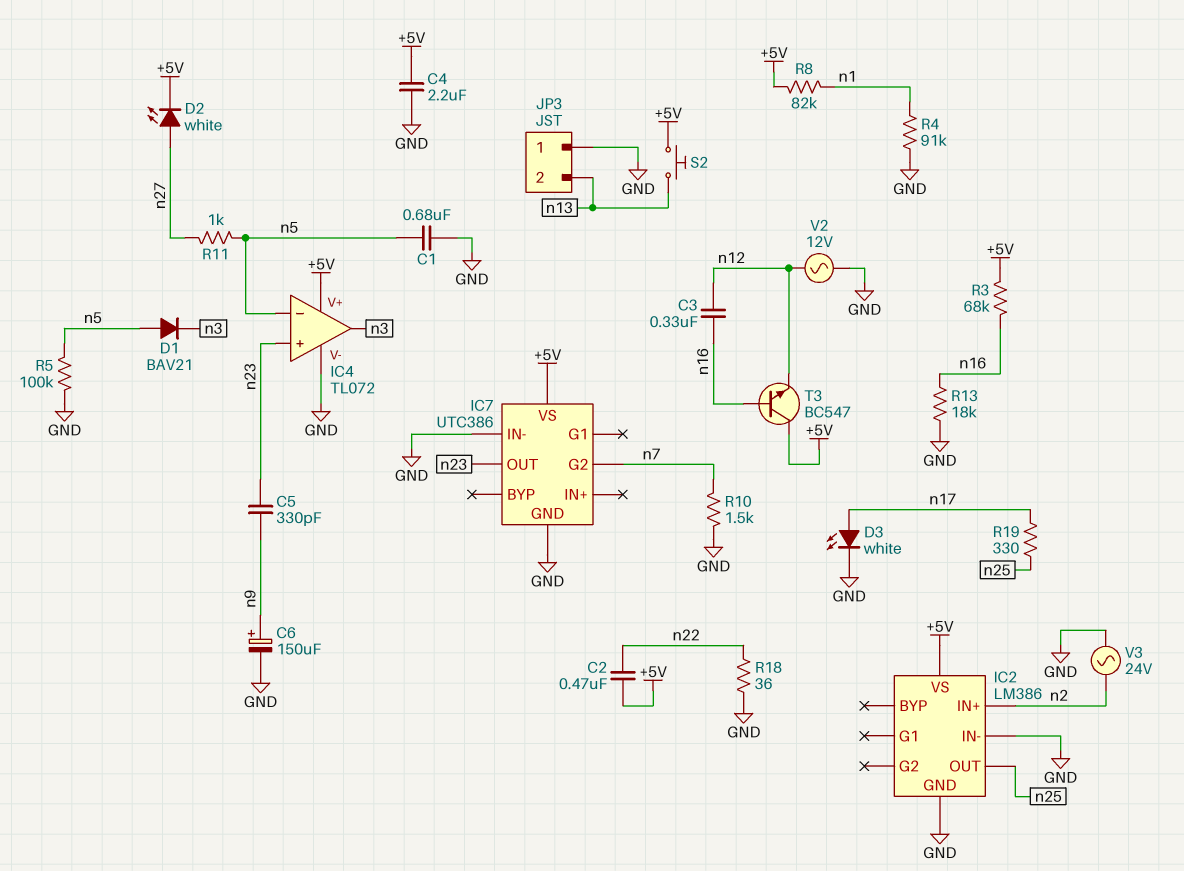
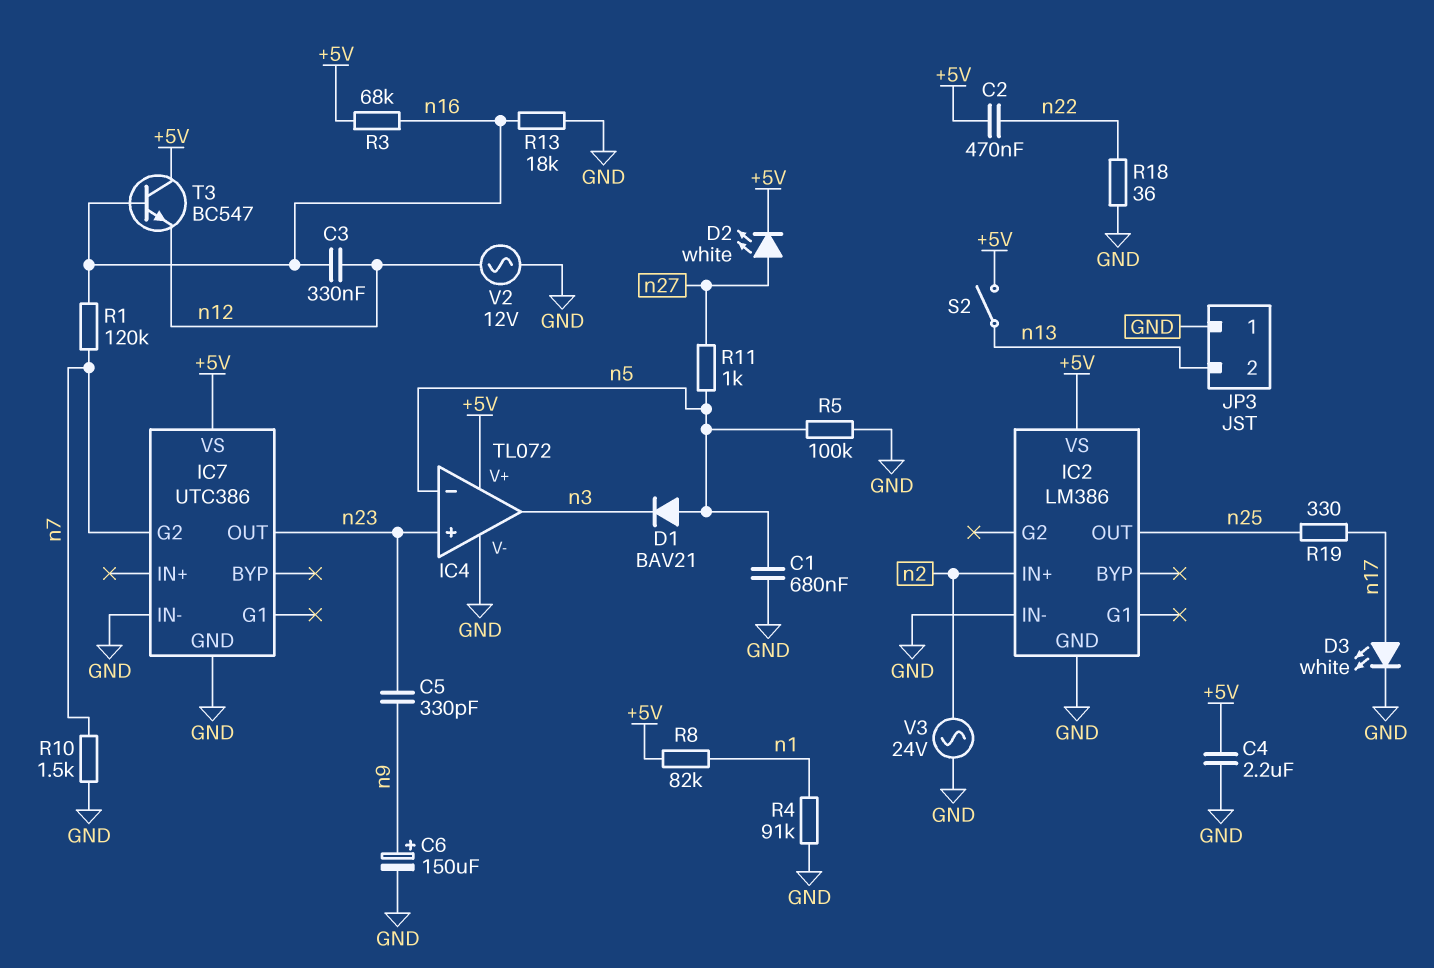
R1: none -> 120k (n7, n16)
S2: button (+5V, n13) -> switch (+5V, n13)

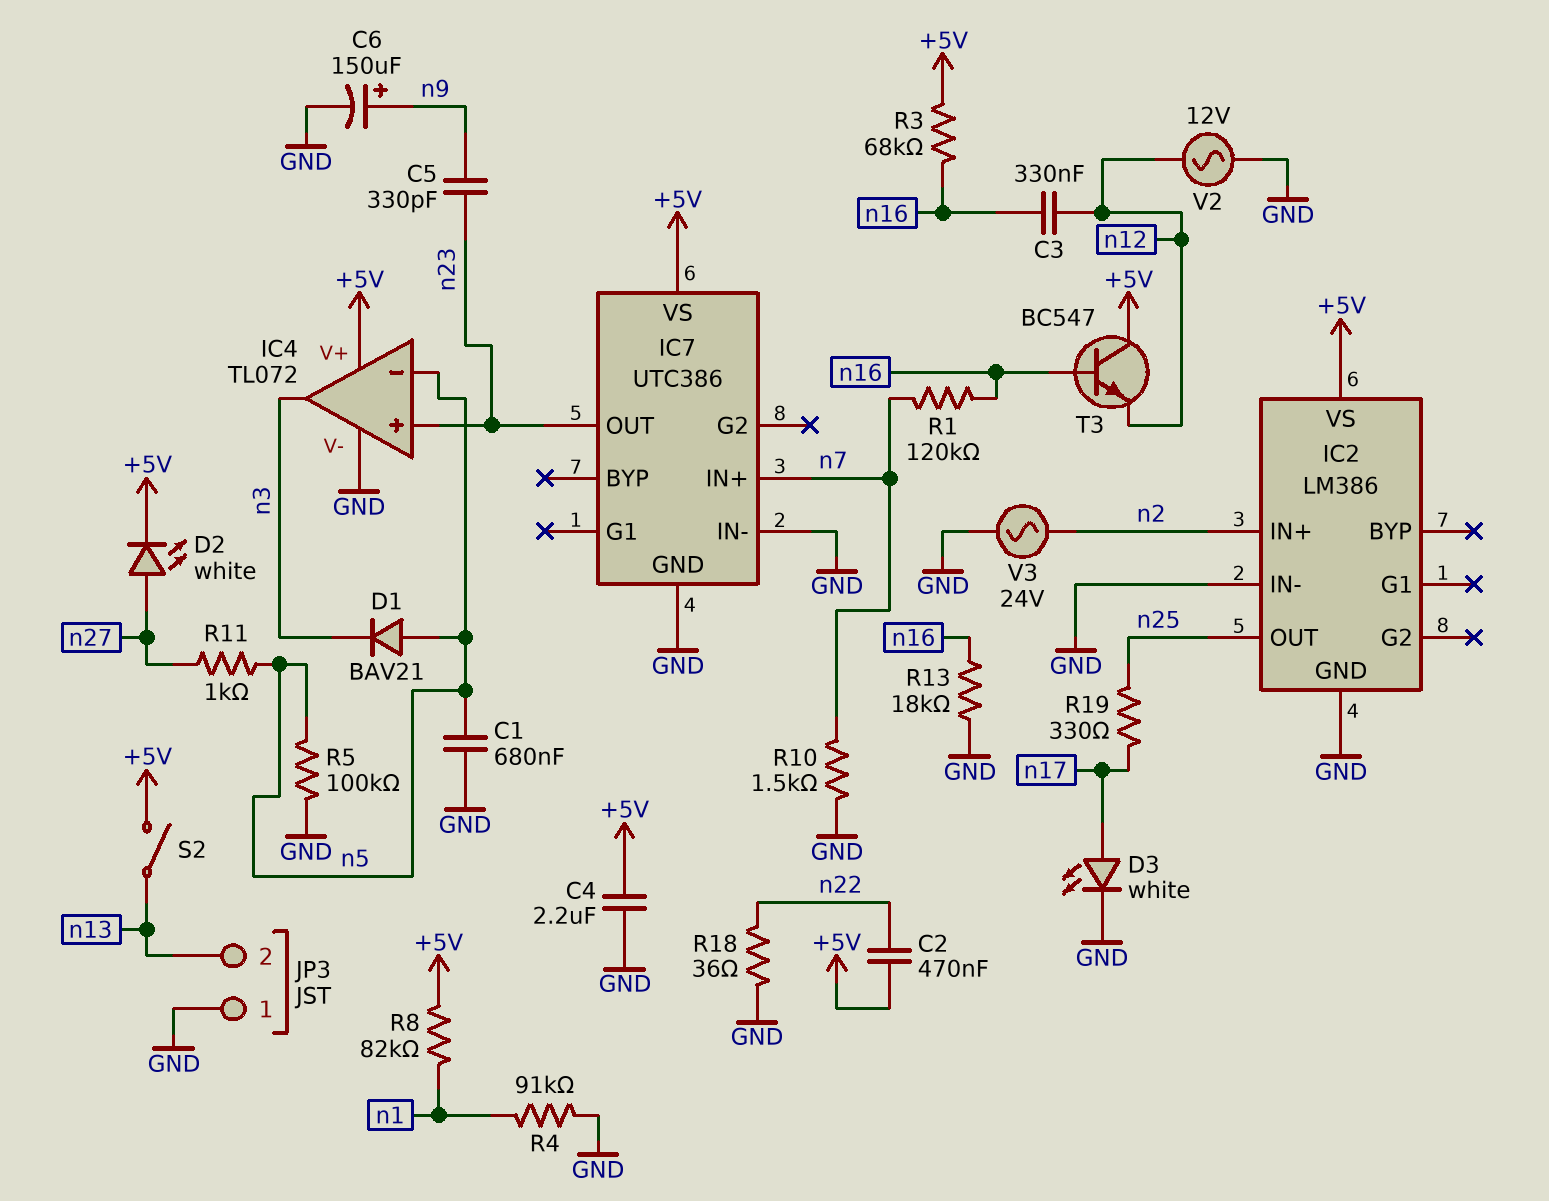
IC7 pin G2: n7 -> none
IC7 pin IN+: none -> n7

